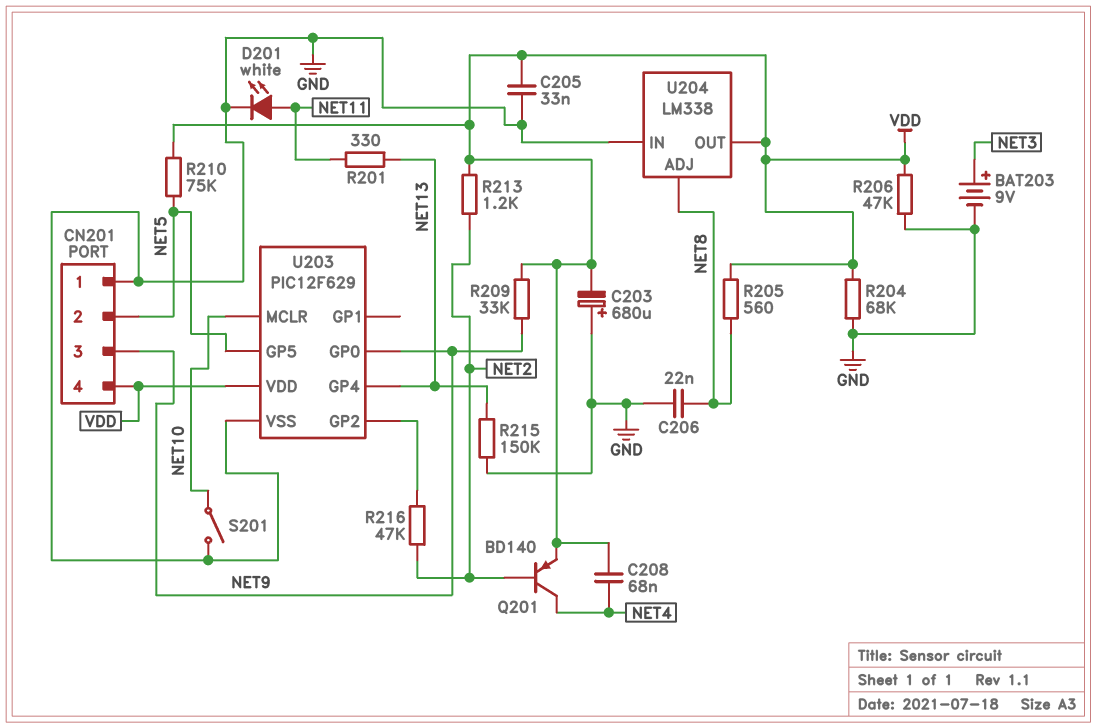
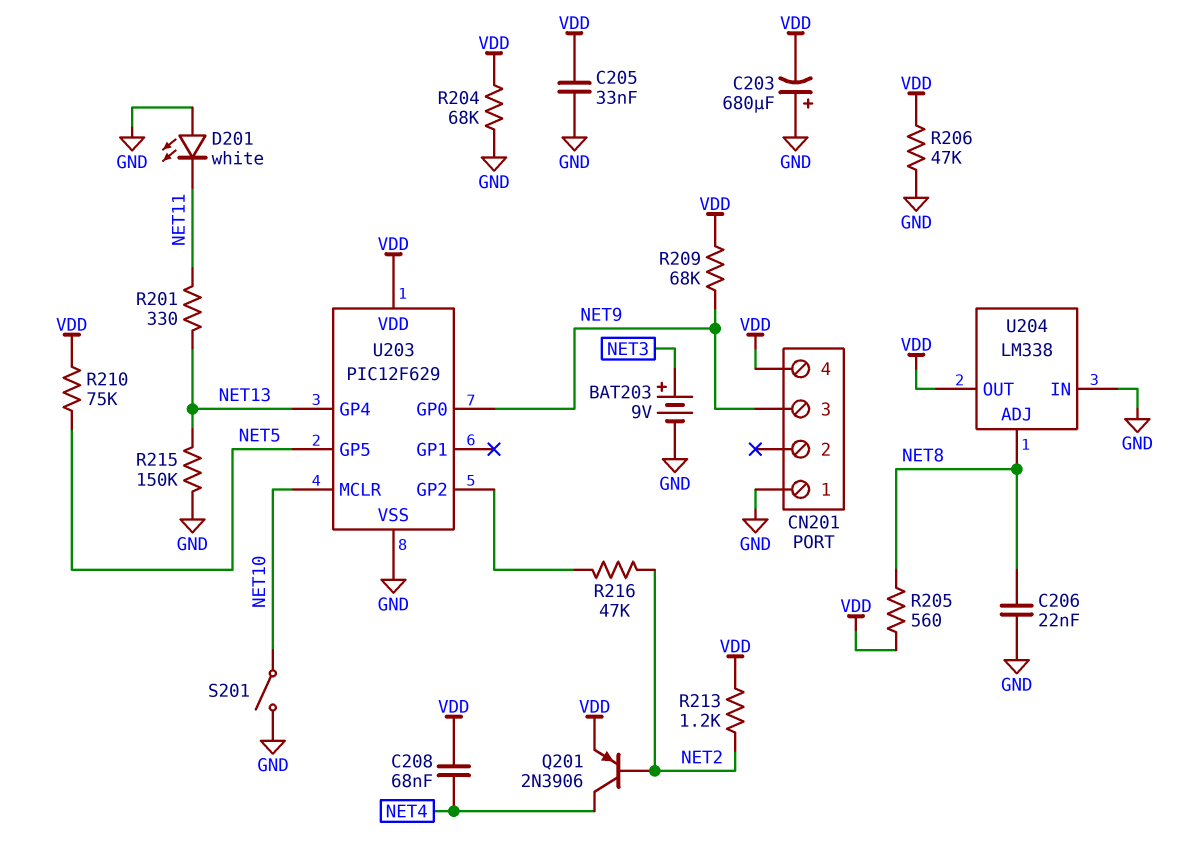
CN201 pin 2: NET5 -> none
D201: LED white (A NET11, K GND) -> LED white (A GND, K NET11)
Q201: PNP BD140 (B NET2, C NET4, E VDD) -> PNP 2N3906 (B NET2, C NET4, E VDD)
R209: 33k (NET9, VDD) -> 68k (NET9, VDD)

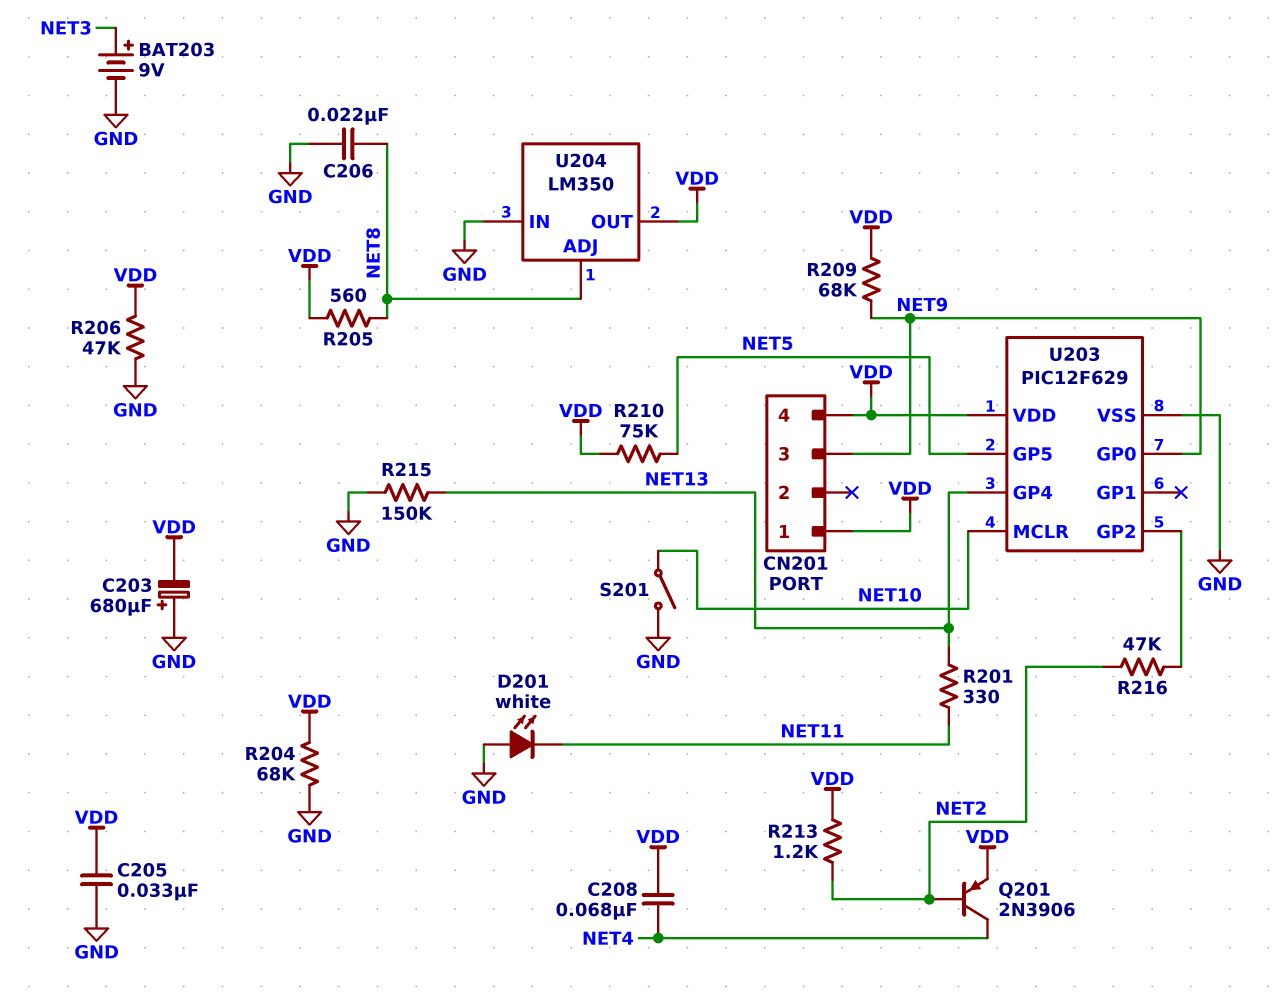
CN201 pin 1: GND -> VDD
U204: LM338 -> LM350

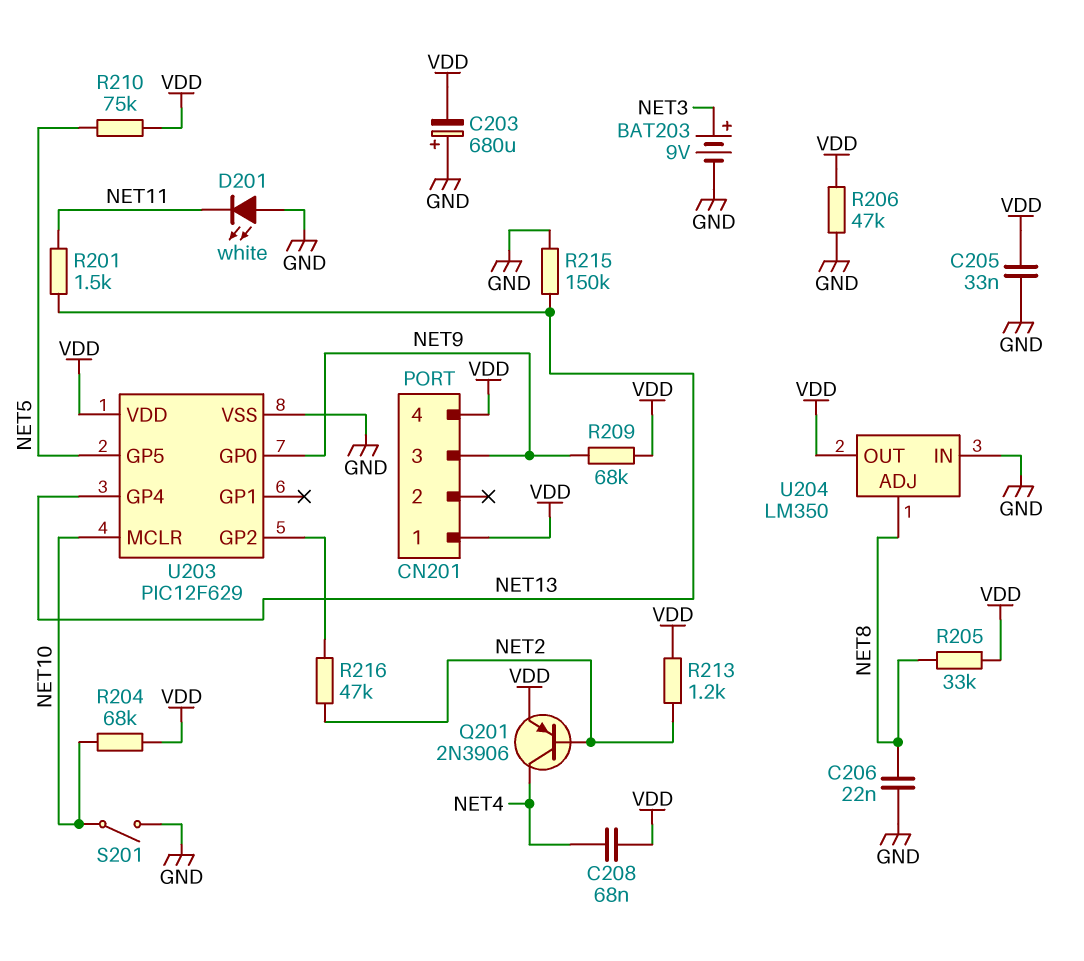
R201: 330 (NET11, NET13) -> 1.5k (NET11, NET13)
R204: 68k (GND, VDD) -> 68k (NET10, VDD)
R205: 560 (NET8, VDD) -> 33k (NET8, VDD)

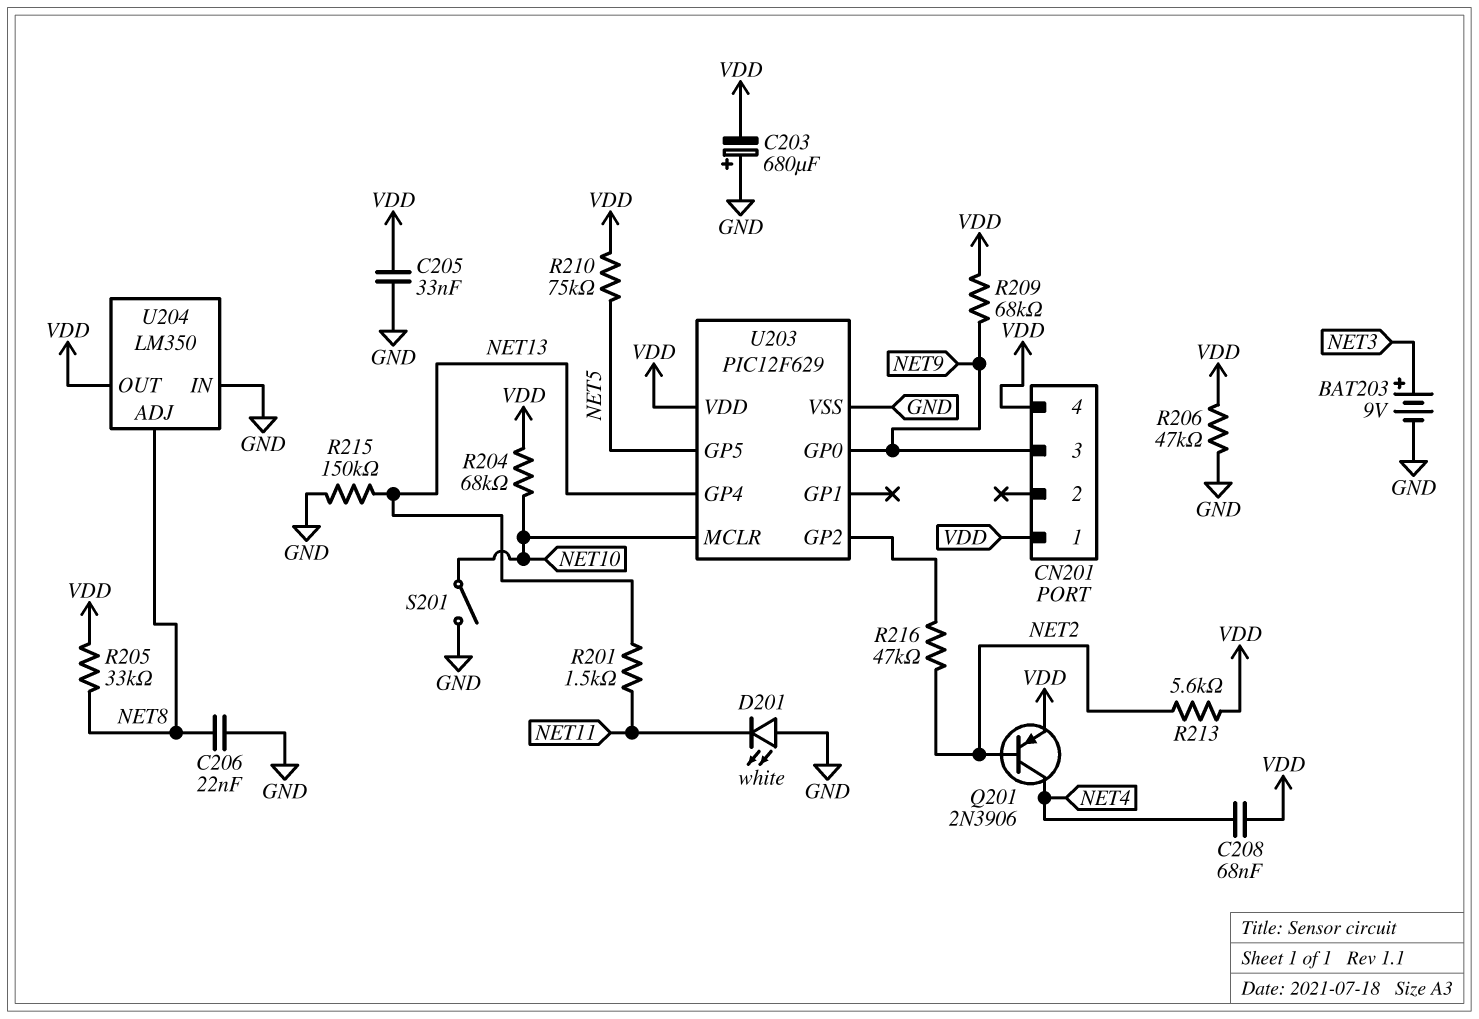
R213: 1.2k (NET2, VDD) -> 5.6k (NET2, VDD)

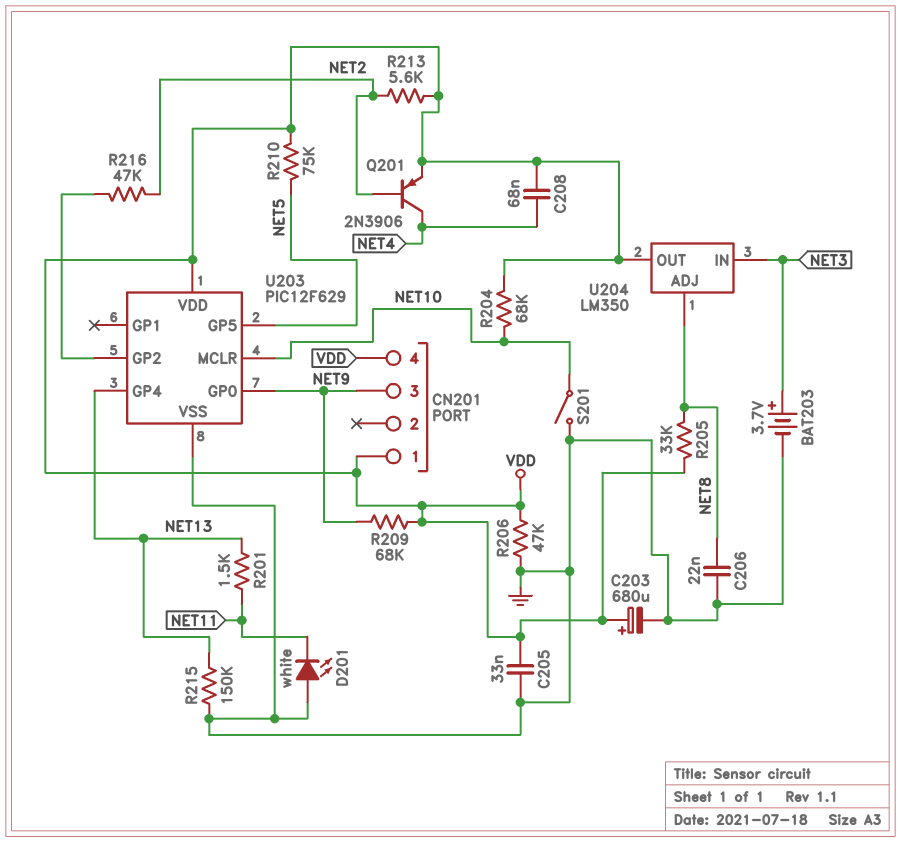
BAT203: 9V (plus NET3, minus GND) -> 3.7V (plus NET3, minus GND)
C203: 680uF (plus GND, minus VDD) -> 680uF (plus VDD, minus GND)
U204 pin IN: GND -> NET3

